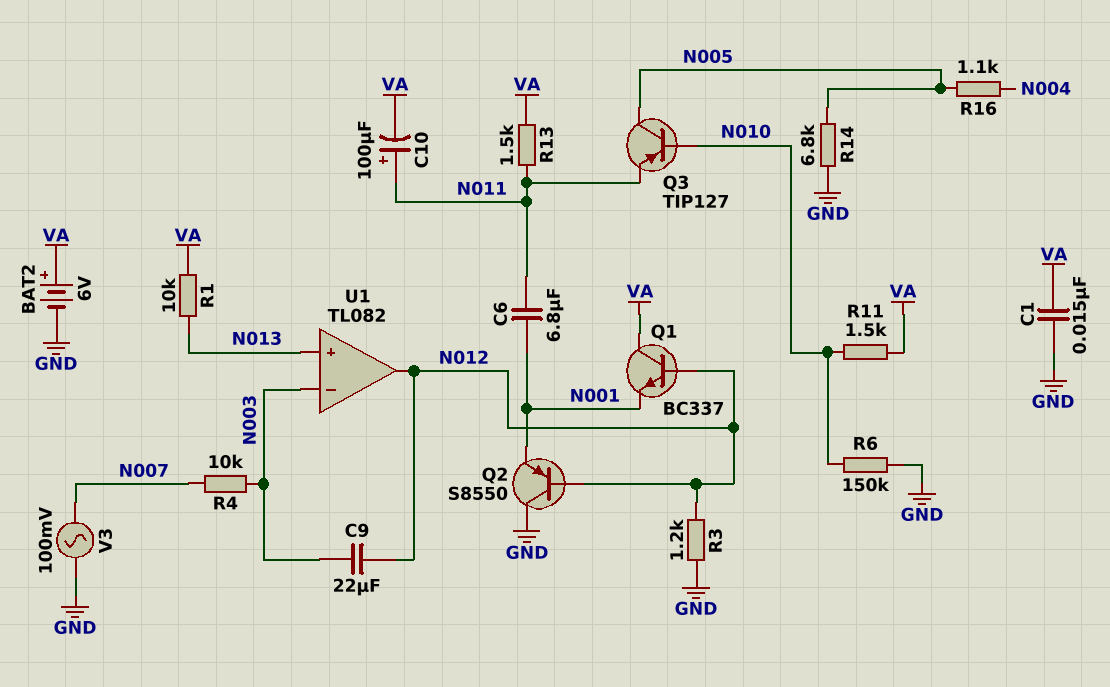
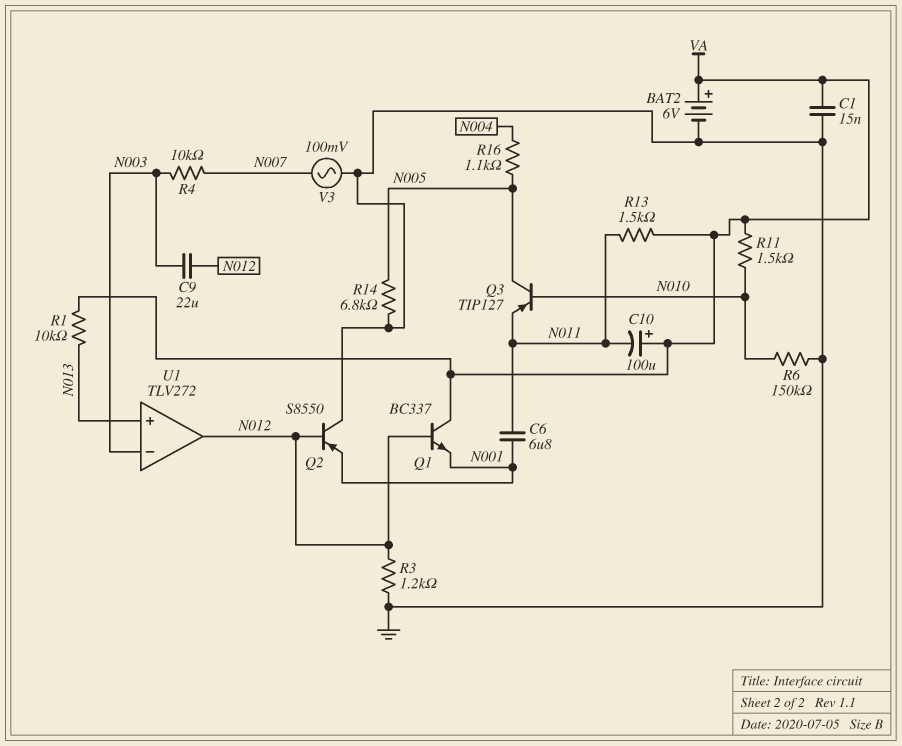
C10: 100uF (plus N011, minus VA) -> 100uF (plus VA, minus N011)
U1: TL082 -> TLV272

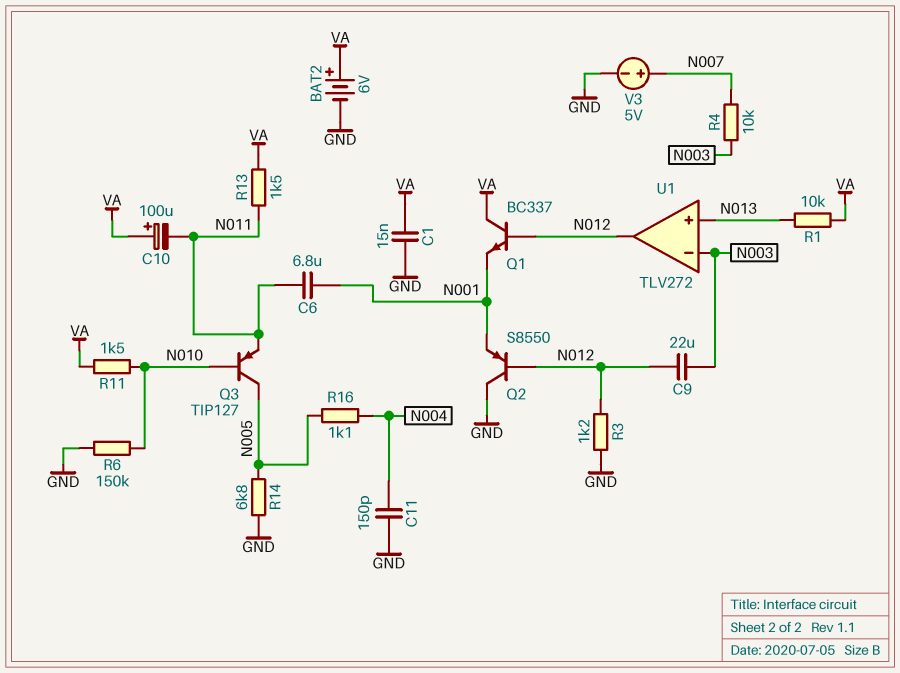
C11: none -> 150pF (GND, N004)
V3: AC 100mV (GND, N007) -> 5V (plus N007, minus GND)

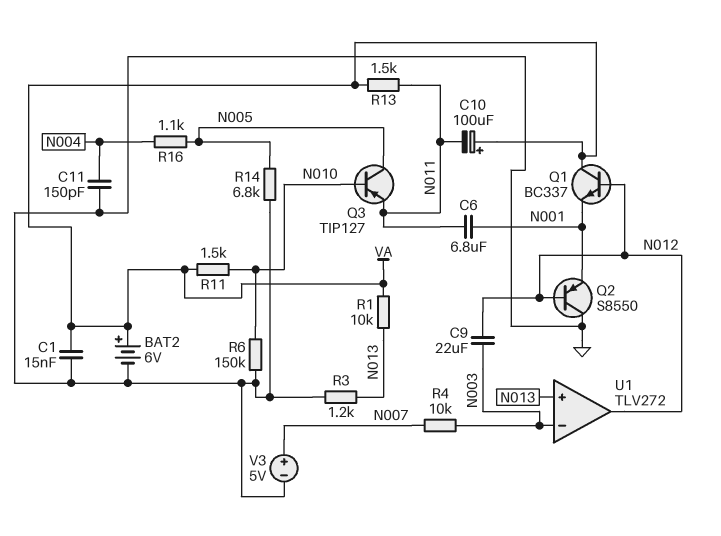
R3: 1.2k (GND, N012) -> 1.2k (GND, N013)

